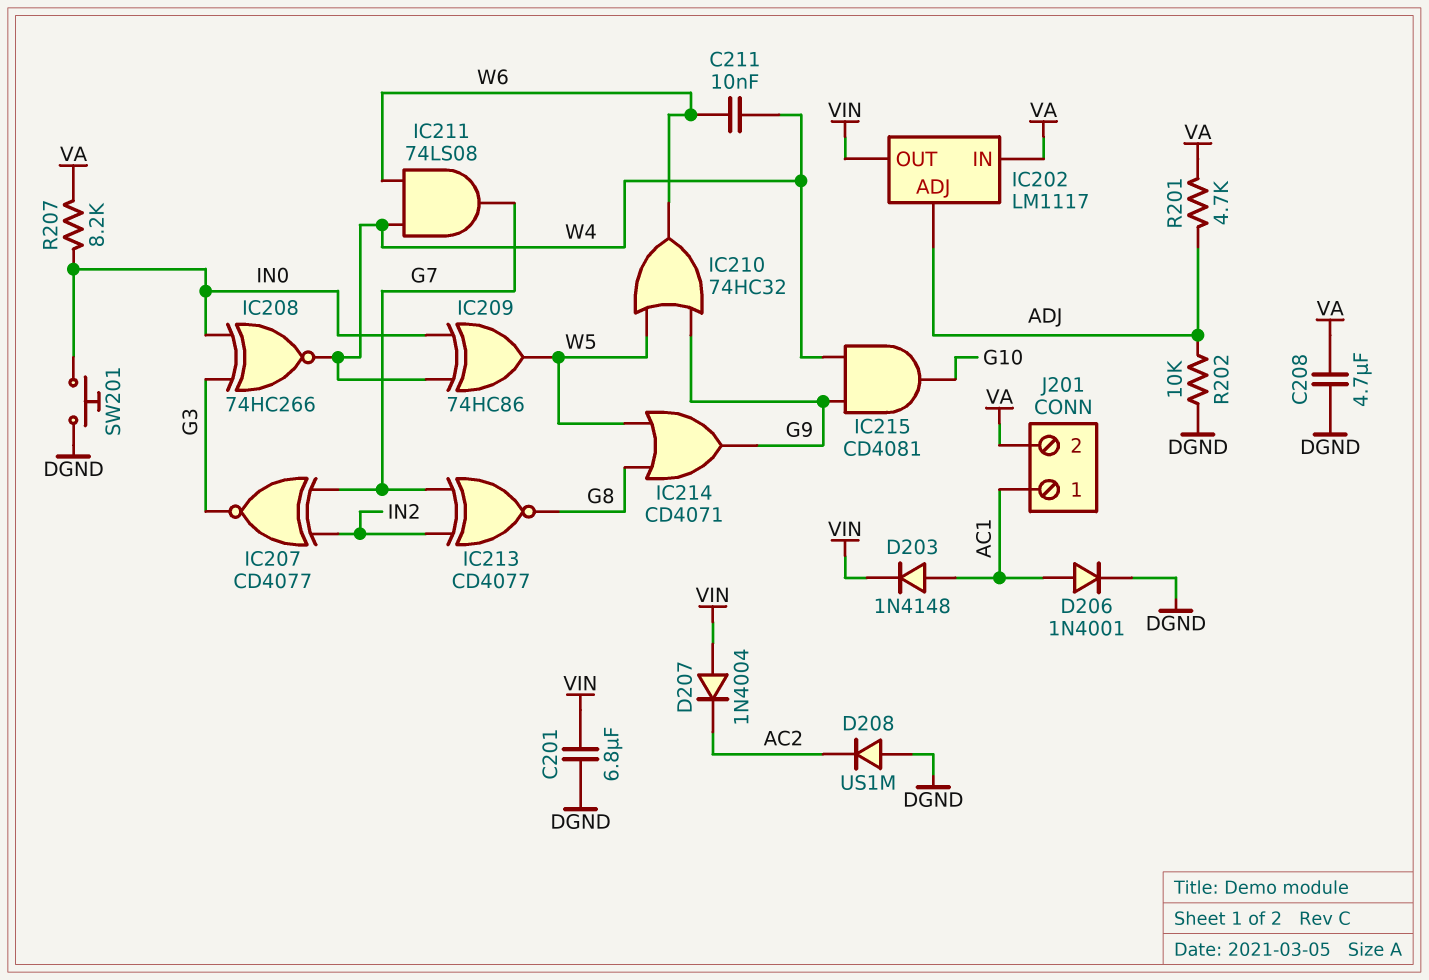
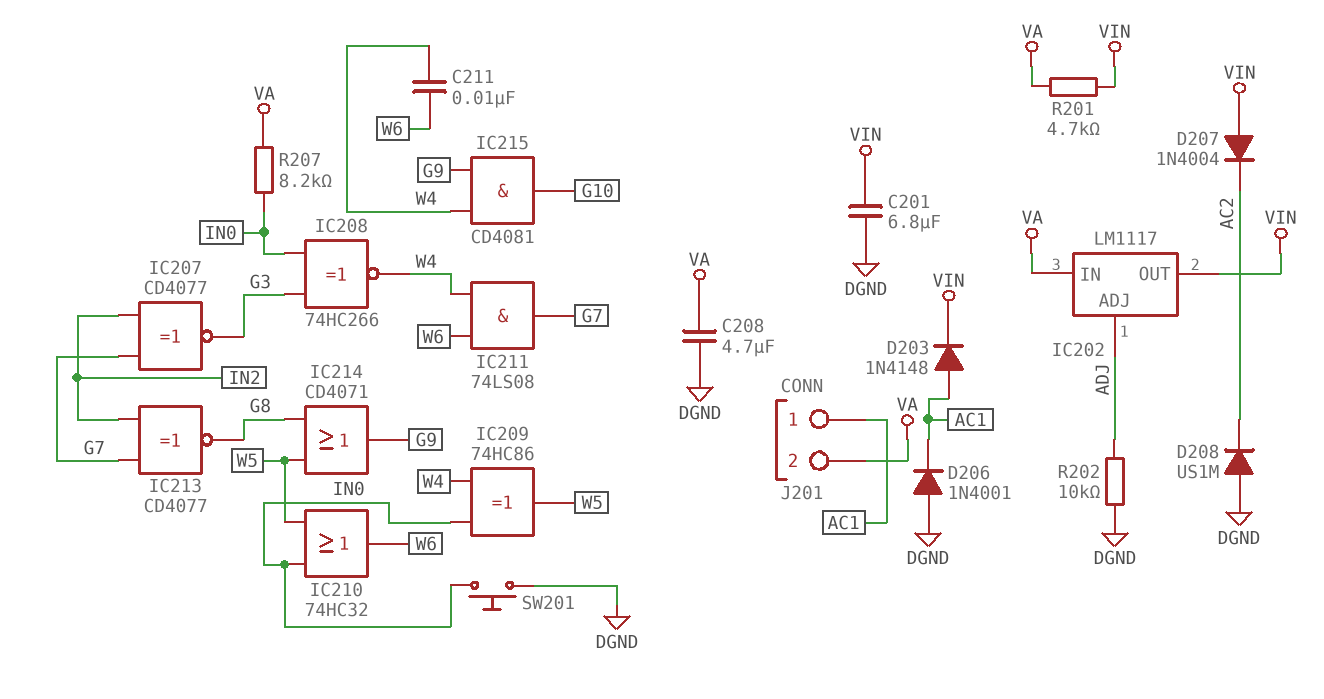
D206: diode 1N4001 (A AC1, K DGND) -> diode 1N4001 (A DGND, K AC1)
IC210: OR 74HC32 (in G9, in W5, out W6) -> OR 74HC32 (in IN0, in W5, out W6)
R201: 4.7k (ADJ, VA) -> 4.7k (VA, VIN)

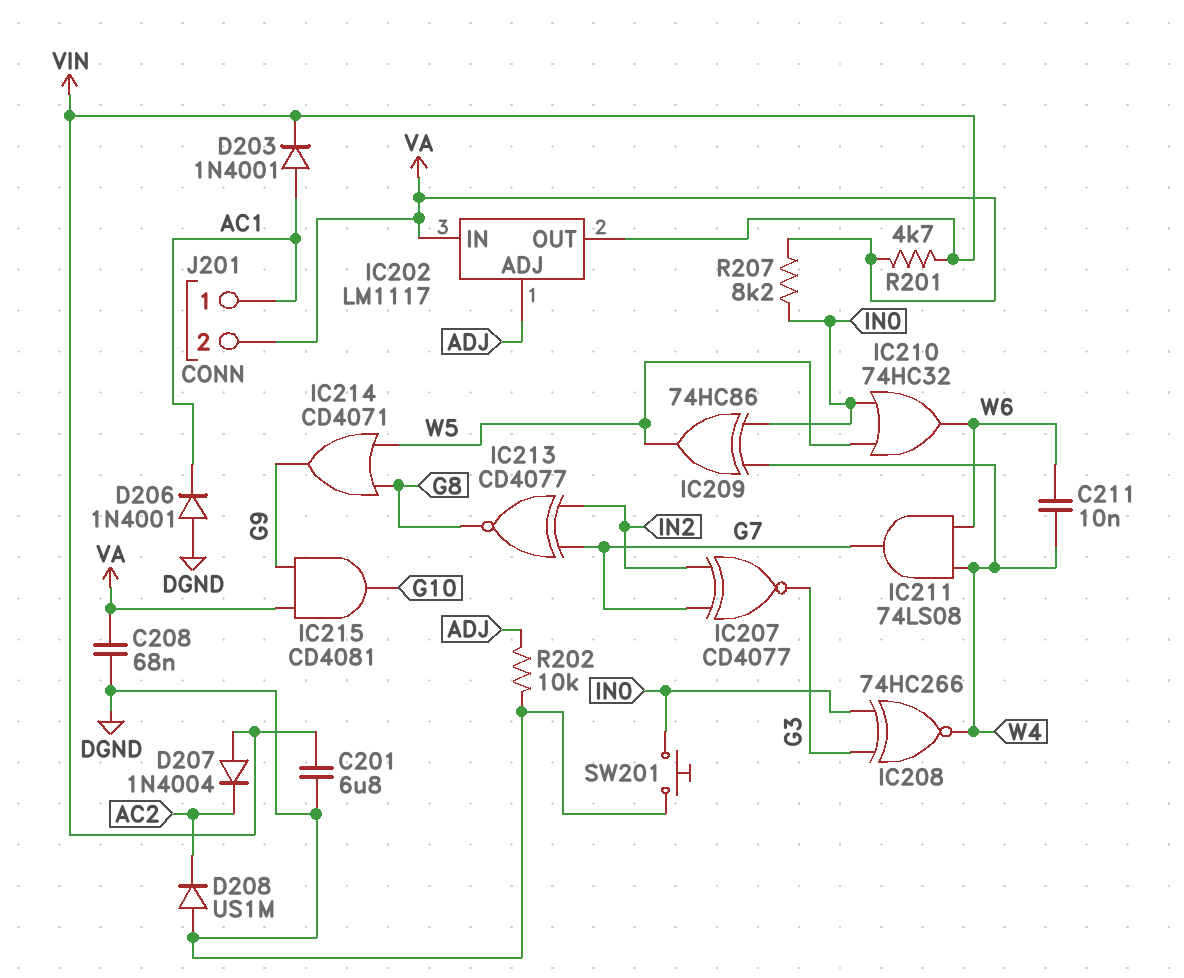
C208: 4.7uF (DGND, VA) -> 68nF (DGND, VA)
D203: diode 1N4148 (A AC1, K VIN) -> diode 1N4001 (A AC1, K VIN)
IC215: AND CD4081 (in G9, in W4, out G10) -> AND CD4081 (in G9, in VA, out G10)

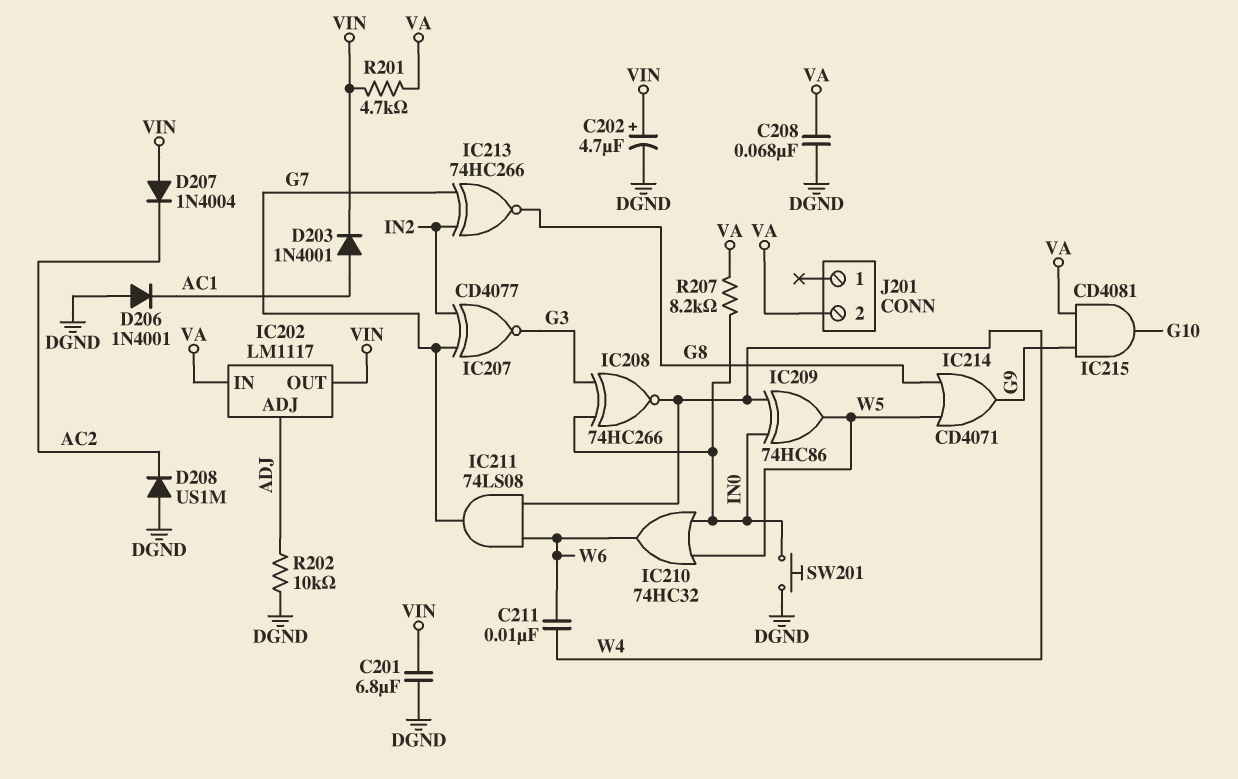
C202: none -> 4.7uF (plus VIN, minus DGND)
IC213: XNOR CD4077 (in G7, in IN2, out G8) -> XNOR 74HC266 (in G7, in IN2, out G8)
J201 pin 1: AC1 -> none

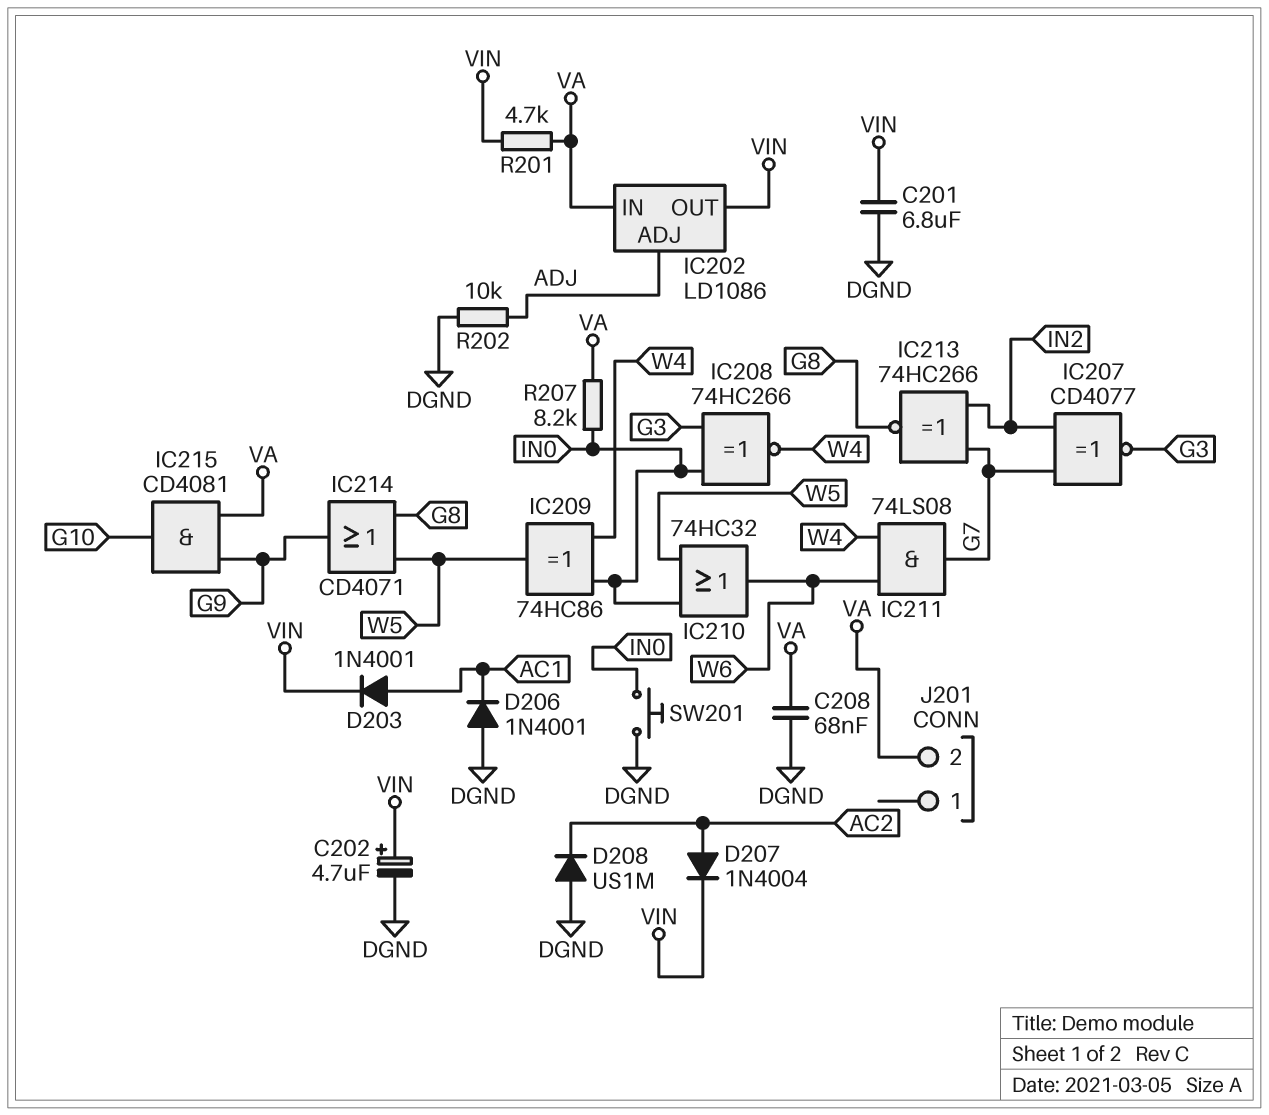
C211: 10nF (W4, W6) -> none
D207: diode 1N4004 (A VIN, K AC2) -> diode 1N4004 (A AC2, K VIN)
IC202: LM1117 -> LD1086

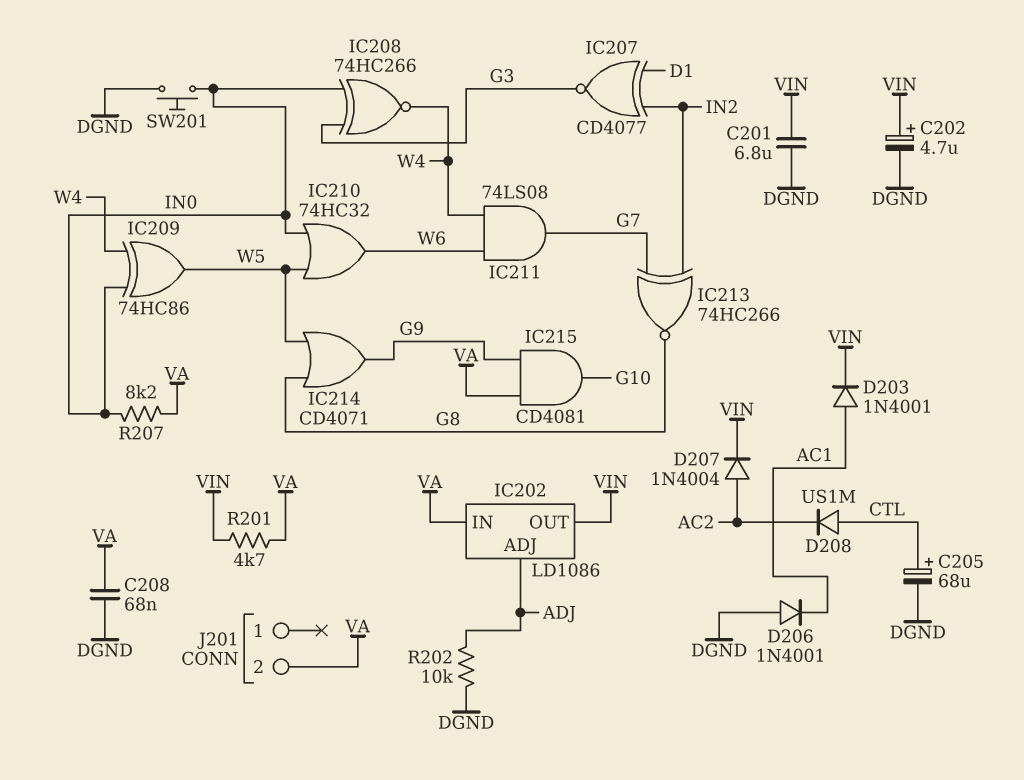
C205: none -> 68uF (plus CTL, minus DGND)
D208: diode US1M (A DGND, K AC2) -> diode US1M (A CTL, K AC2)
IC207: XNOR CD4077 (in G7, in IN2, out G3) -> XNOR CD4077 (in D1, in IN2, out G3)

